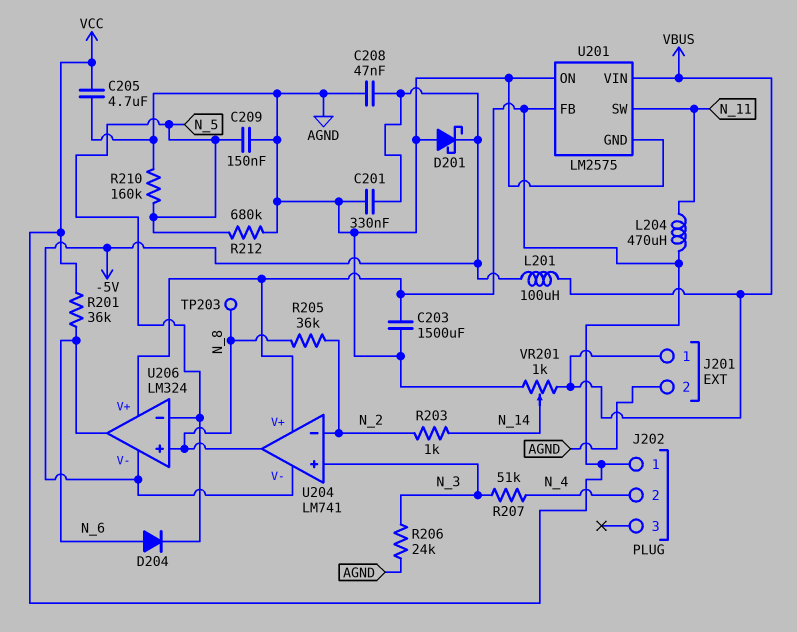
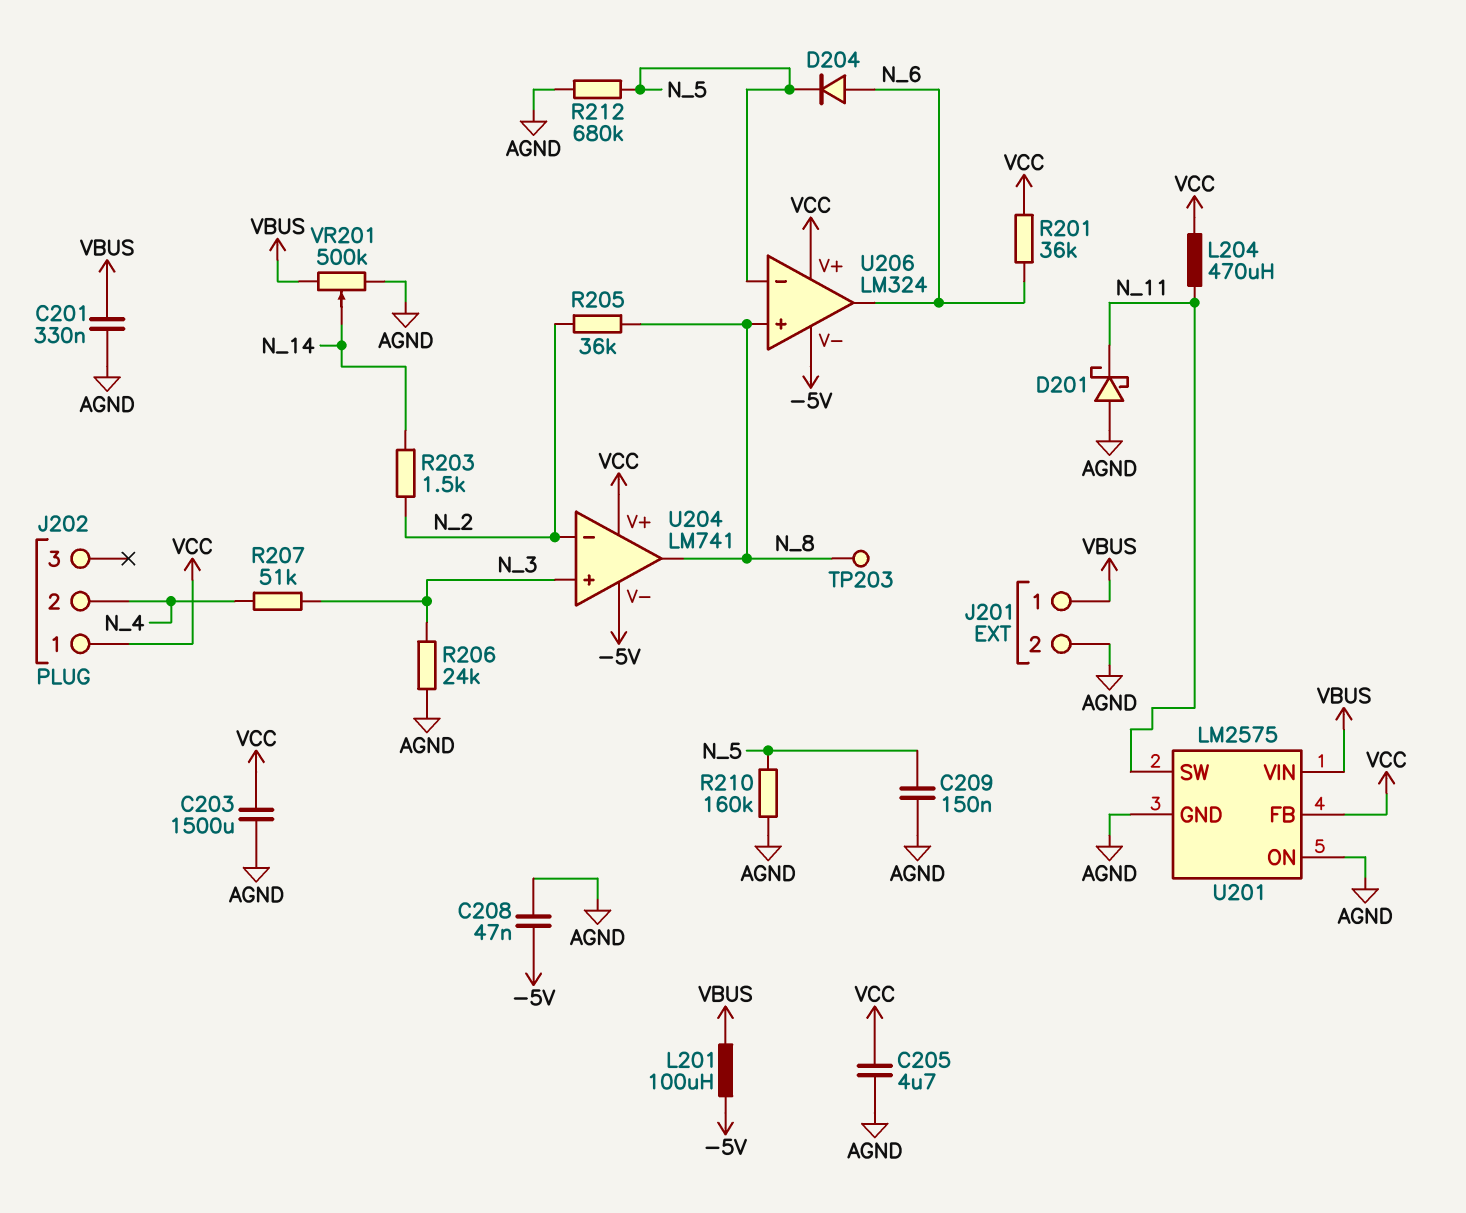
C201: 330nF (-5V, AGND) -> 330nF (AGND, VBUS)
D201: schottky (A AGND, K -5V) -> schottky (A AGND, K N_11)
R203: 1k (N_2, N_14) -> 1.5k (N_2, N_14)
VR201: 1k (AGND, VBUS, wiper N_14) -> 500k (AGND, VBUS, wiper N_14)

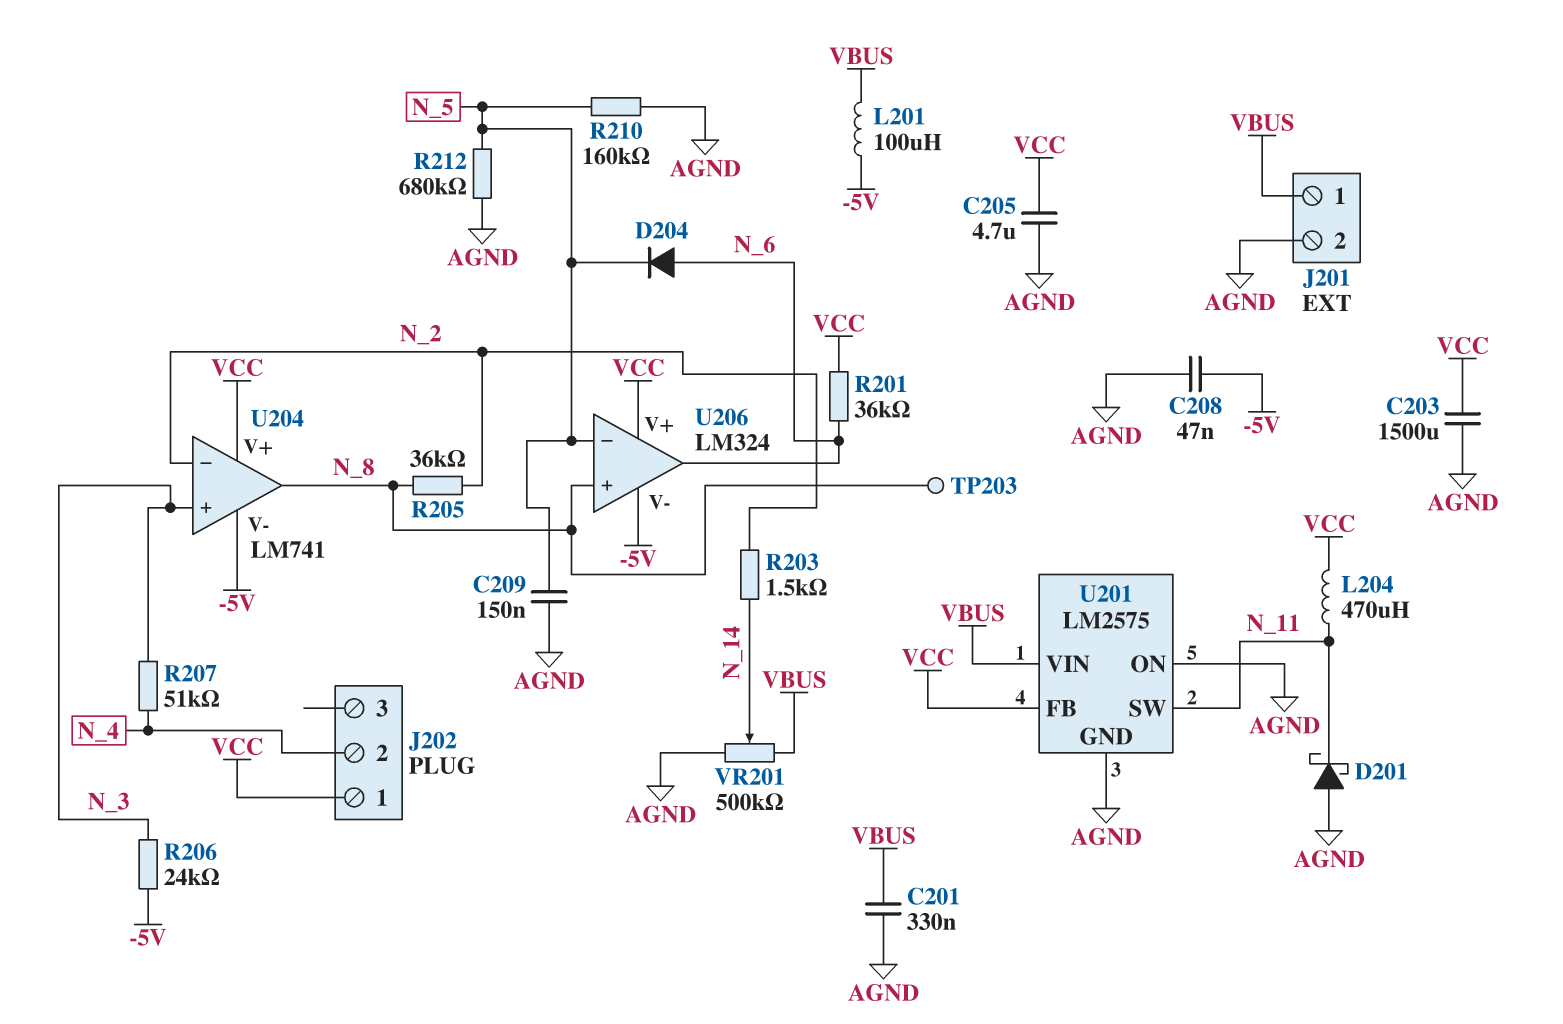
R206: 24k (AGND, N_3) -> 24k (-5V, N_3)

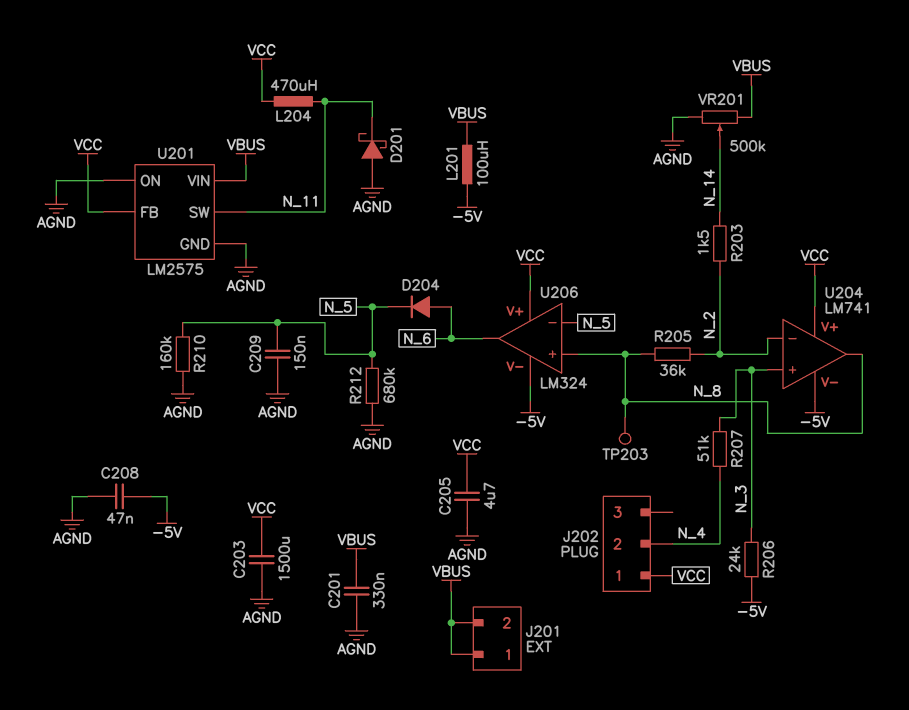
J201 pin 2: AGND -> VBUS
R201: 36k (N_6, VCC) -> none

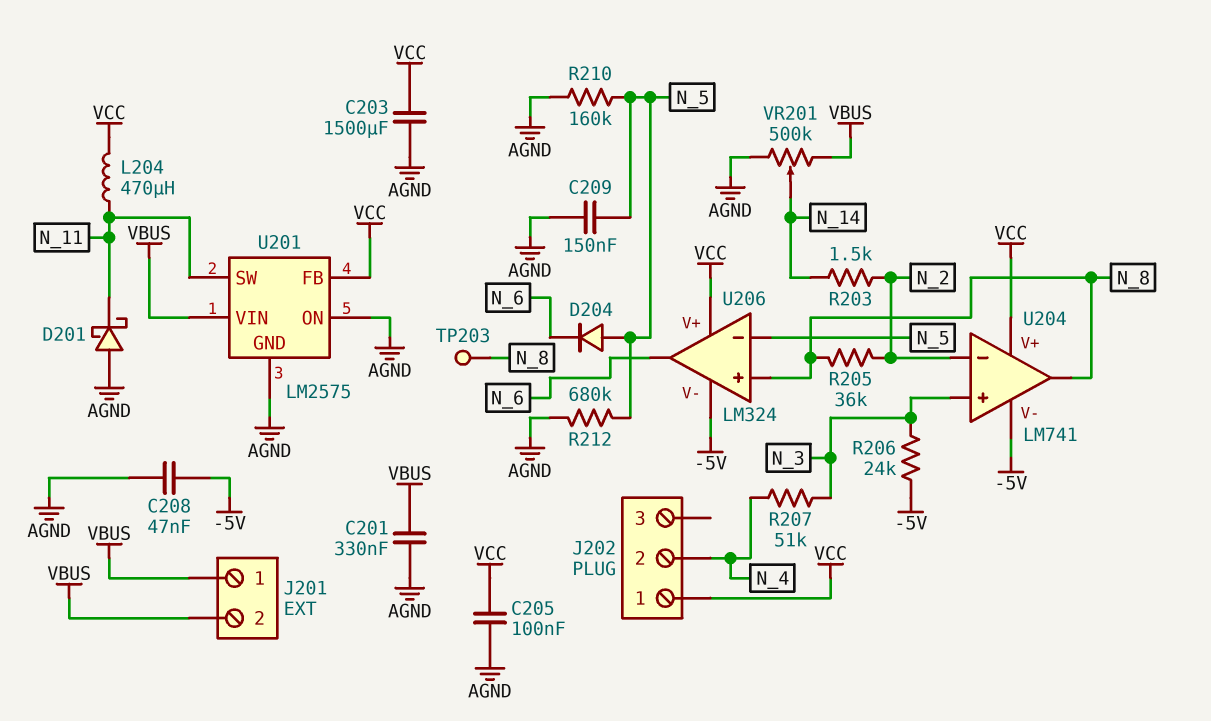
C205: 4.7uF (AGND, VCC) -> 100nF (AGND, VCC)
D204: diode (A N_6, K N_5) -> diode (A N_5, K N_6)
L201: 100uH (-5V, VBUS) -> none

